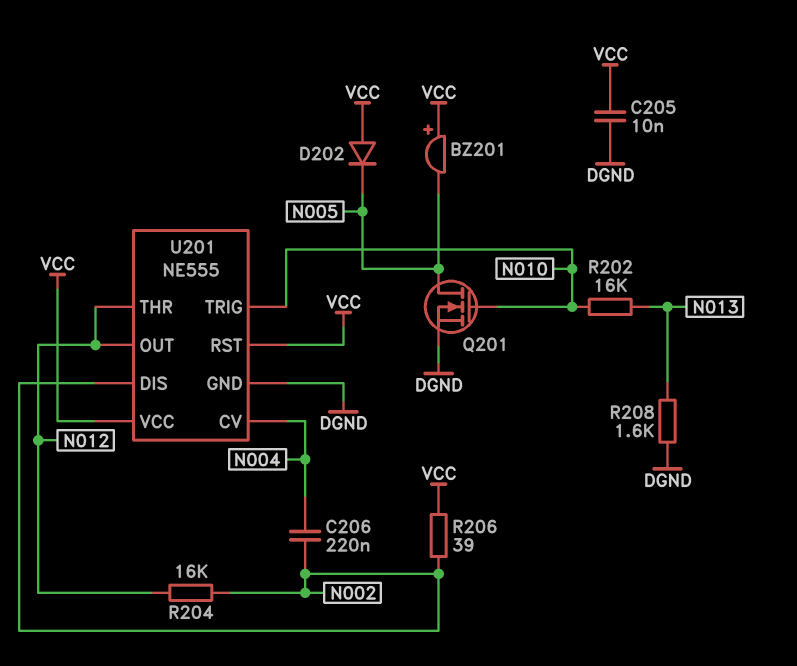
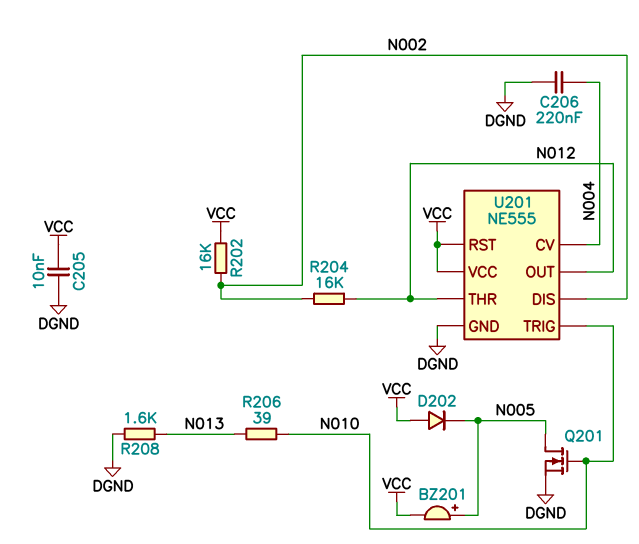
BZ201: buzzer (plus VCC, minus N005) -> buzzer (plus N005, minus VCC)
C206: 220nF (N002, N004) -> 220nF (DGND, N004)
R202: 16k (N010, N013) -> 16k (N002, VCC)
R206: 39 (N002, VCC) -> 39 (N010, N013)

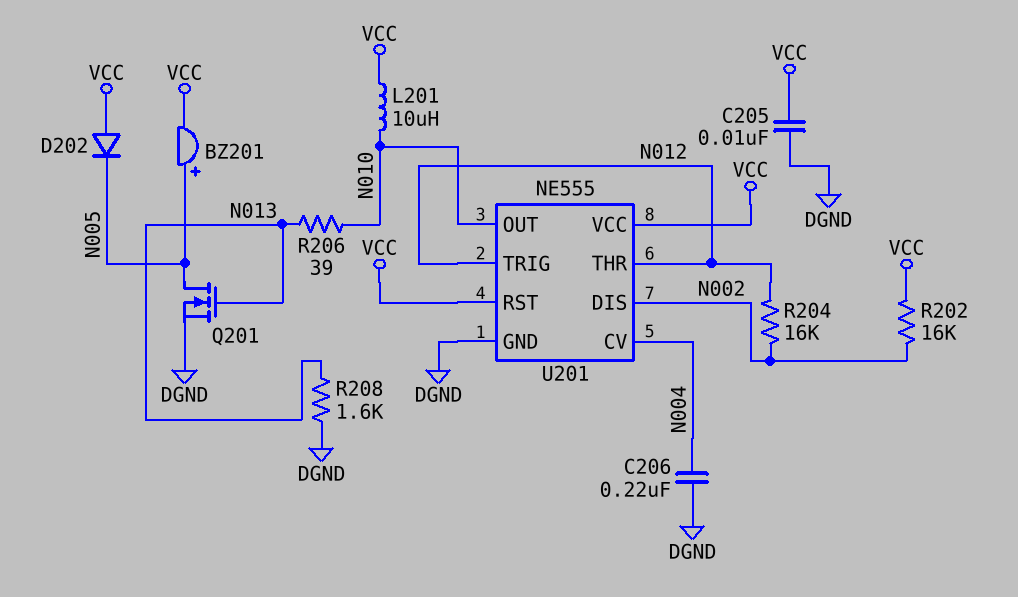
L201: none -> 10uH (N010, VCC)
Q201: NMOS (G N010, D N005, S DGND) -> NMOS (G N013, D N005, S DGND)
U201 pin OUT: N012 -> N010
U201 pin TRIG: N010 -> N012

